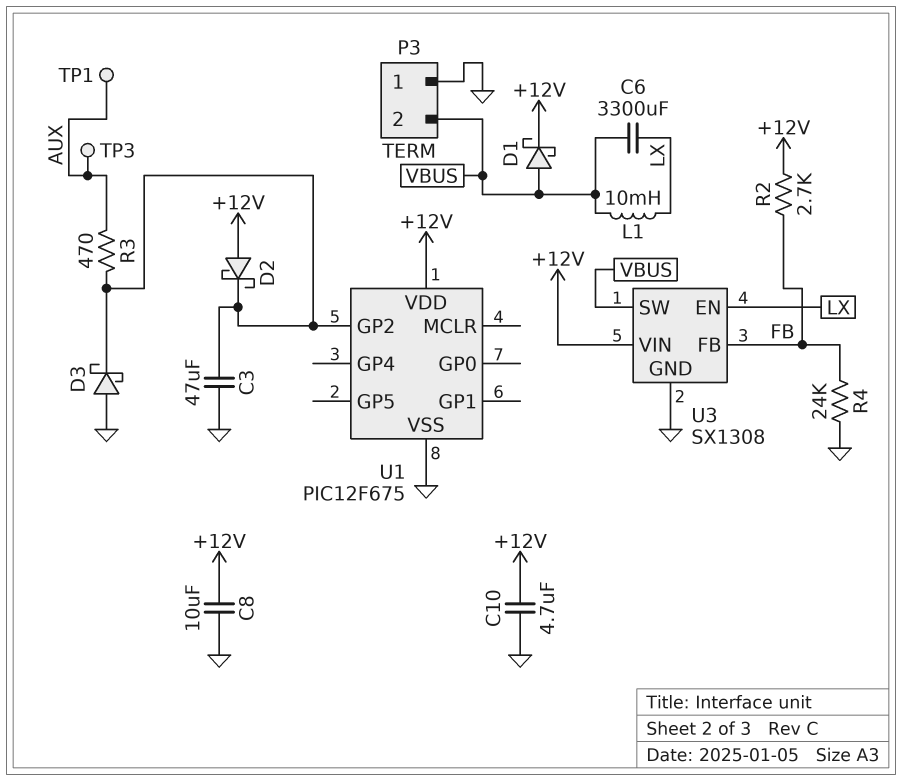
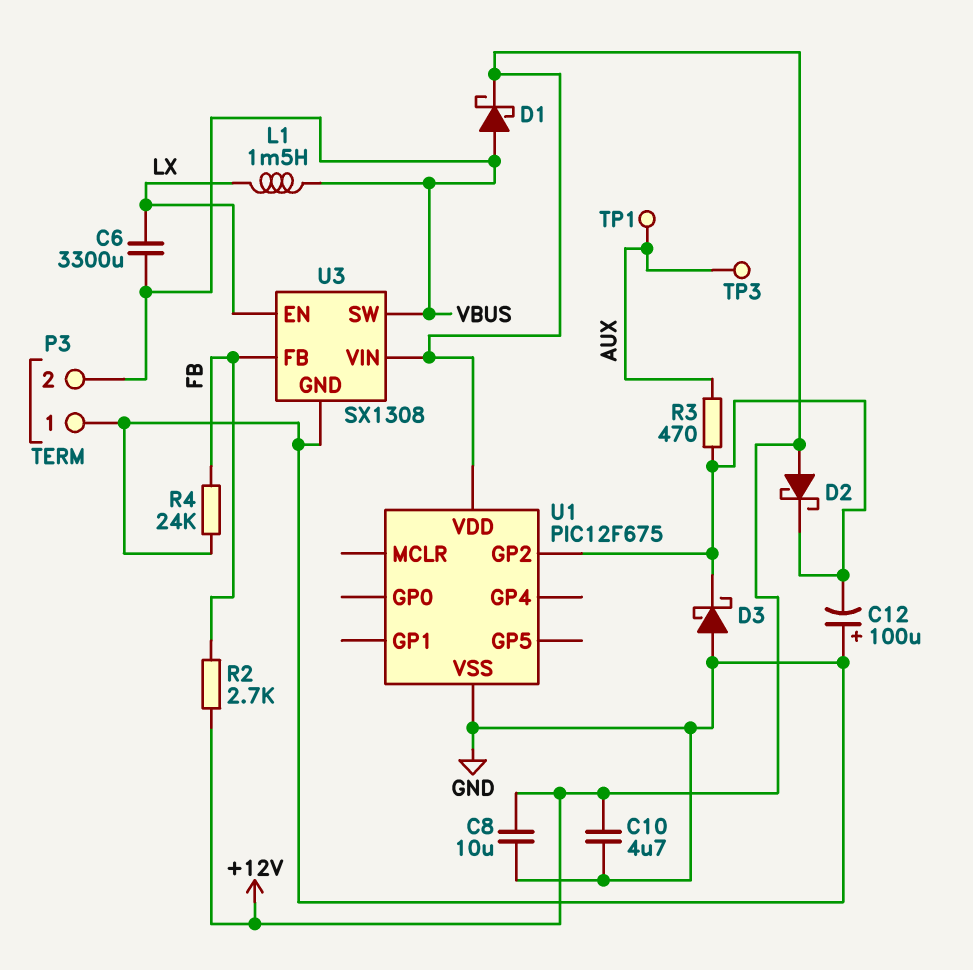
C3: 47uF (GND, U1/GP2) -> none
C12: none -> 100uF (plus GND, minus U1/GP2)
L1: 10mH (LX, VBUS) -> 1.5mH (LX, VBUS)

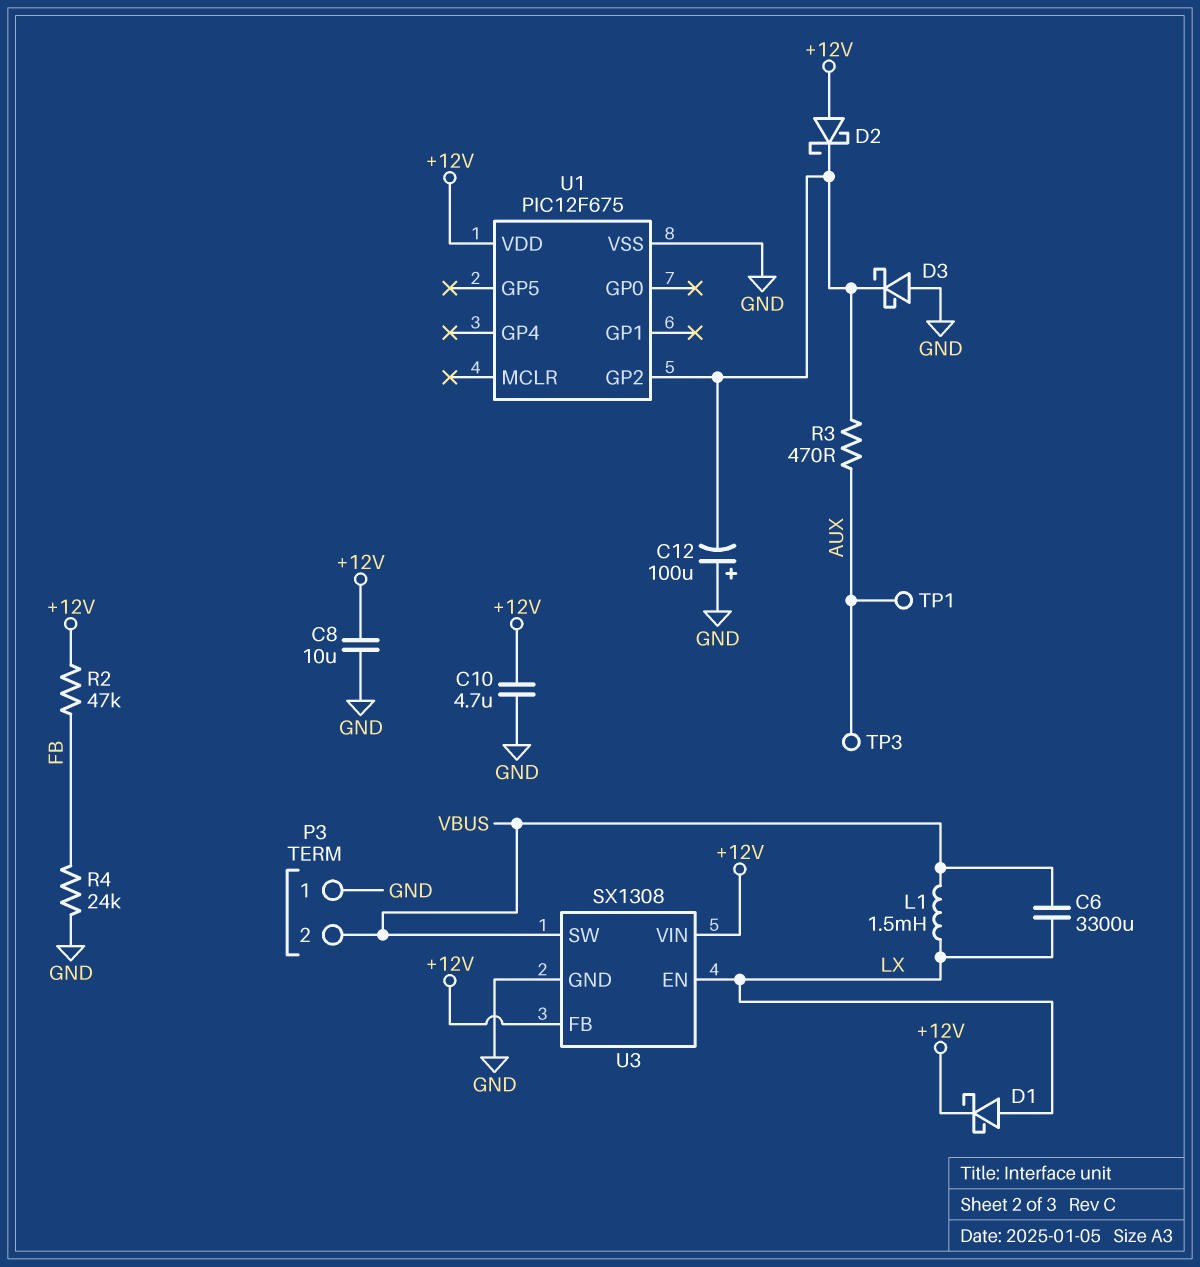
D1: schottky (A VBUS, K +12V) -> schottky (A LX, K +12V)
R2: 2.7k (+12V, FB) -> 47k (+12V, FB)
U3 pin FB: FB -> +12V

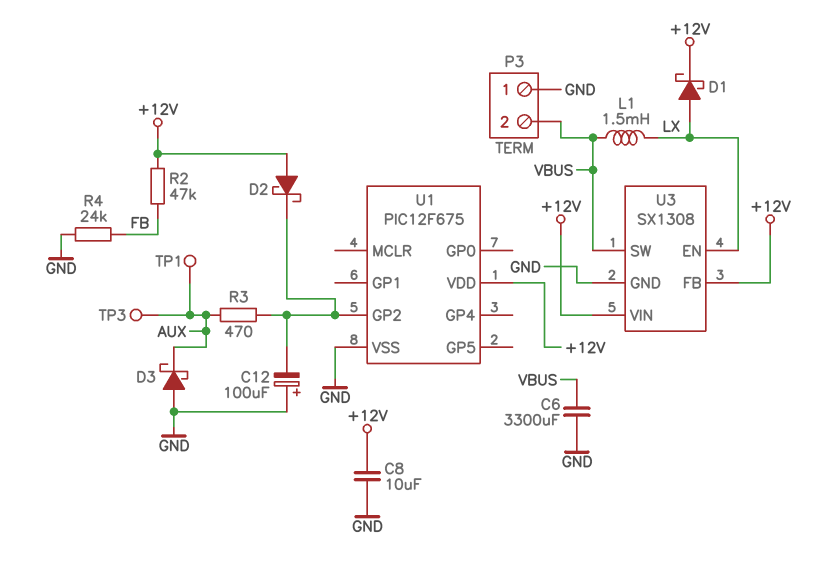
C6: 3300uF (LX, VBUS) -> 3300uF (GND, VBUS)
C10: 4.7uF (+12V, GND) -> none
D3: schottky (A GND, K U1/GP2) -> schottky (A GND, K AUX)

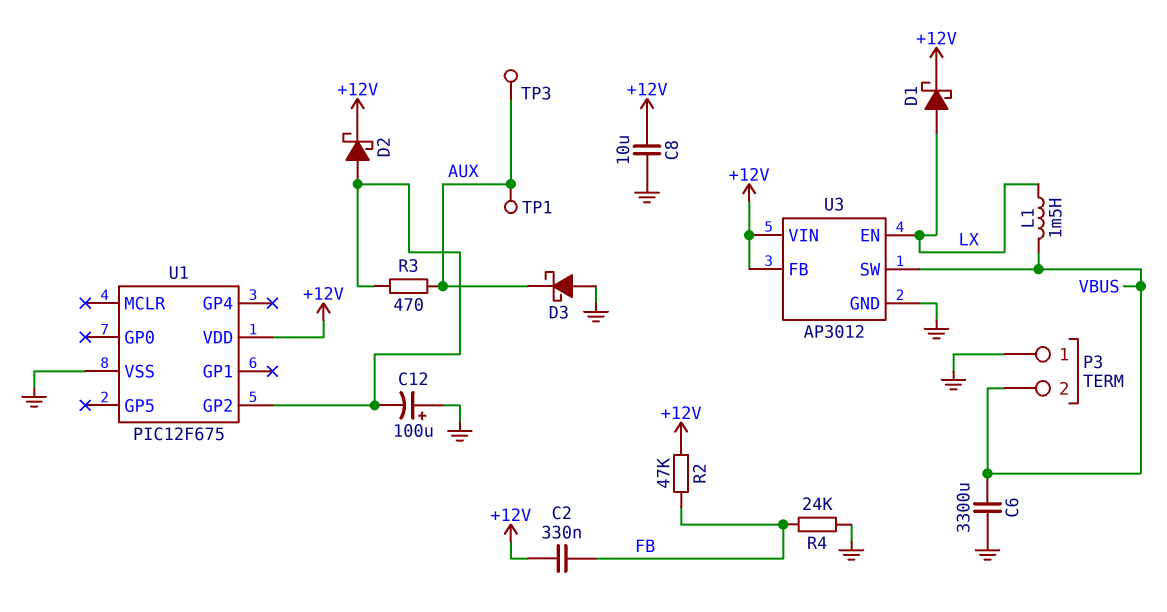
C2: none -> 330nF (+12V, FB)
D2: schottky (A +12V, K U1/GP2) -> schottky (A U1/GP2, K +12V)
U3: SX1308 -> AP3012

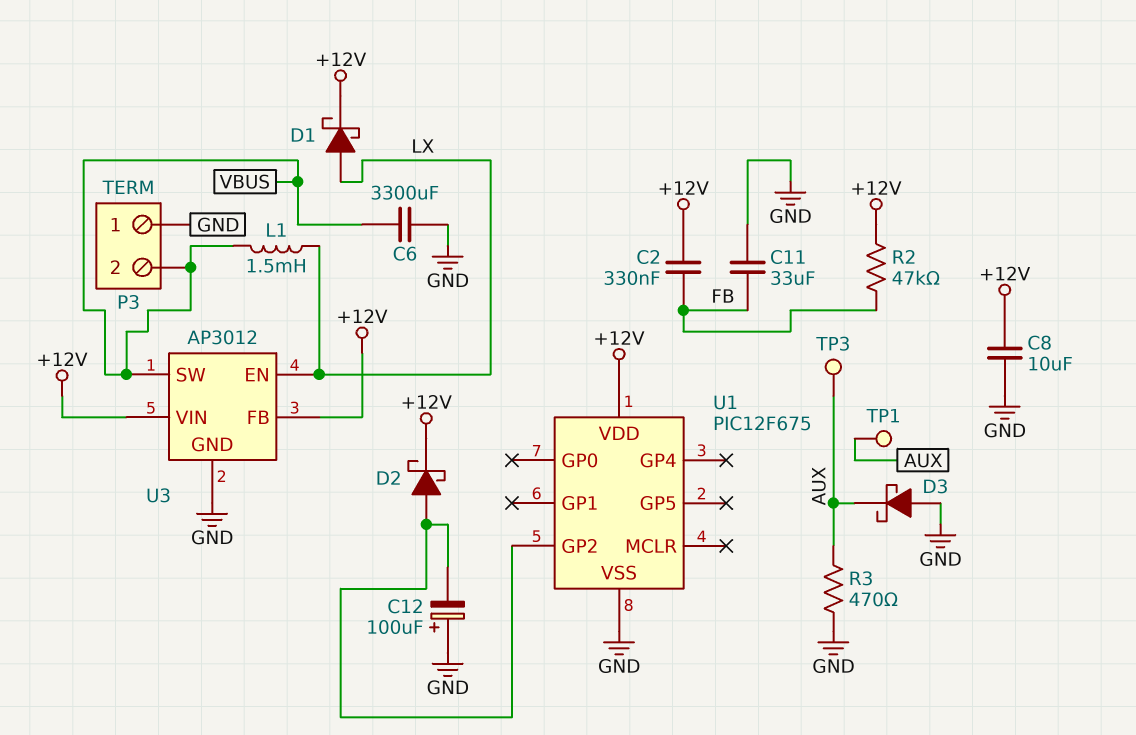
C11: none -> 33uF (FB, GND)
R3: 470 (AUX, U1/GP2) -> 470 (AUX, GND)
R4: 24k (FB, GND) -> none

